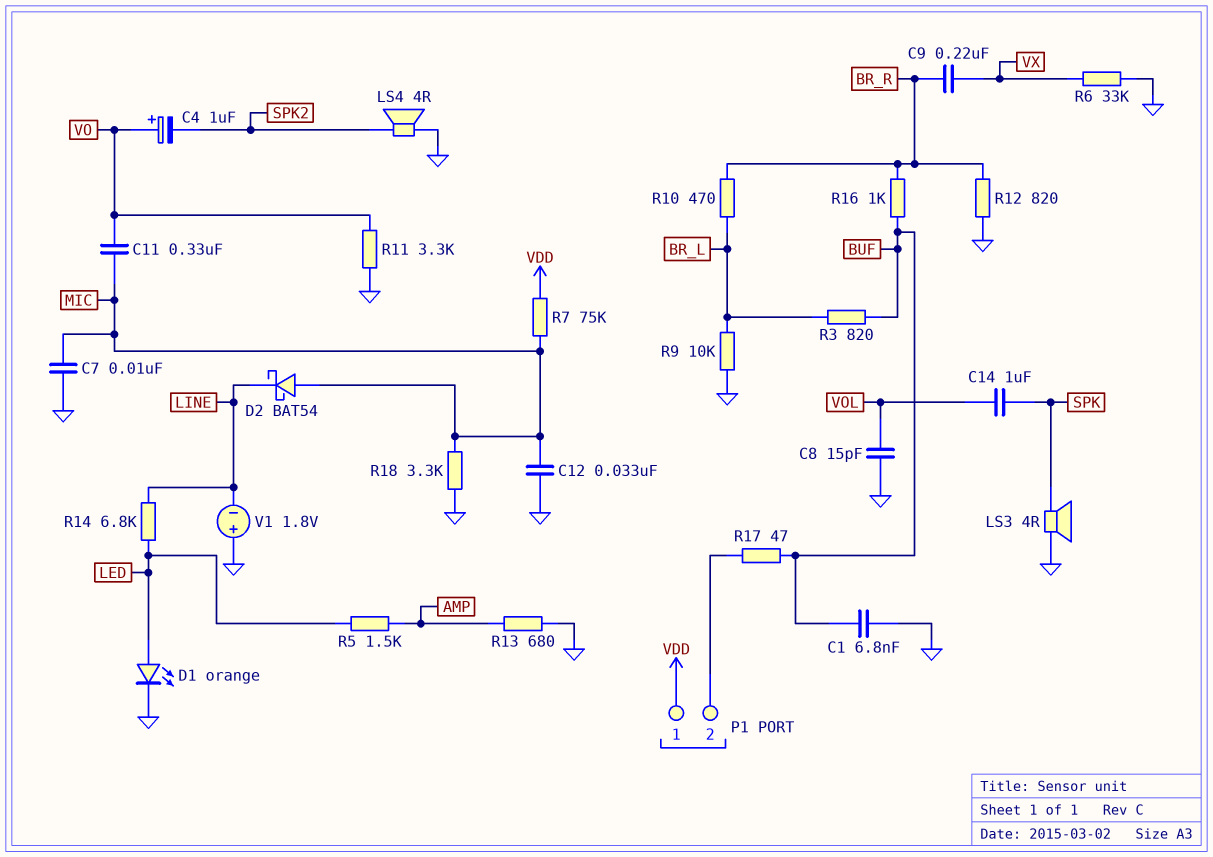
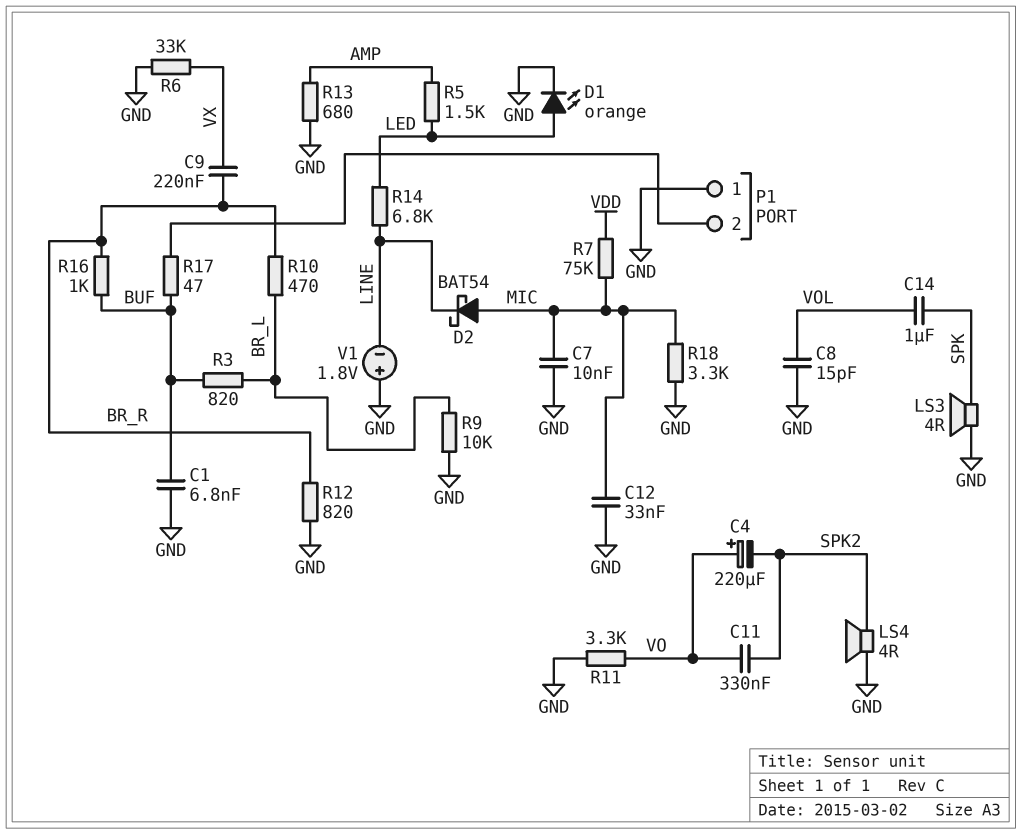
C4: 1uF (plus VO, minus SPK2) -> 220uF (plus VO, minus SPK2)
C11: 330nF (MIC, VO) -> 330nF (SPK2, VO)
P1 pin 1: VDD -> GND

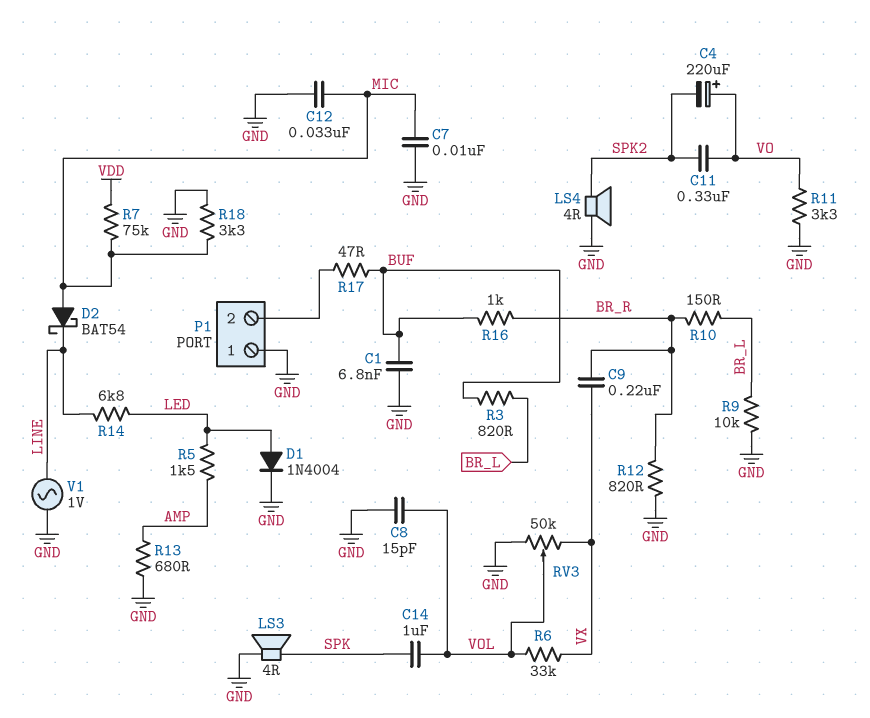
D1: LED orange (A LED, K GND) -> diode 1N4004 (A LED, K GND)
R6: 33k (GND, VX) -> 33k (VOL, VX)
R10: 470 (BR_L, BR_R) -> 150 (BR_L, BR_R)
RV3: none -> 50k (GND, VX, wiper VOL)
V1: 1.8V (plus GND, minus LINE) -> AC 1V (GND, LINE)

